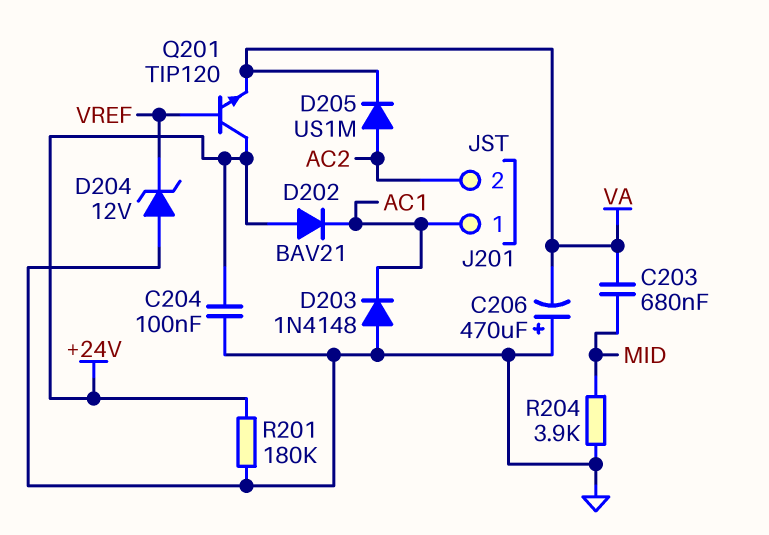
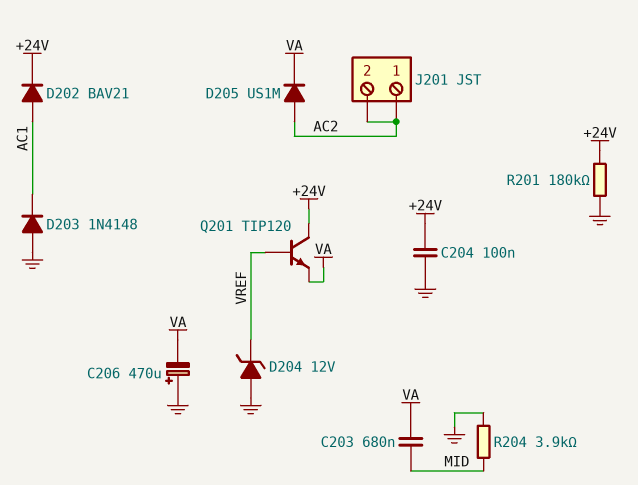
D202: diode BAV21 (A +24V, K AC1) -> diode BAV21 (A AC1, K +24V)
J201 pin 1: AC1 -> AC2

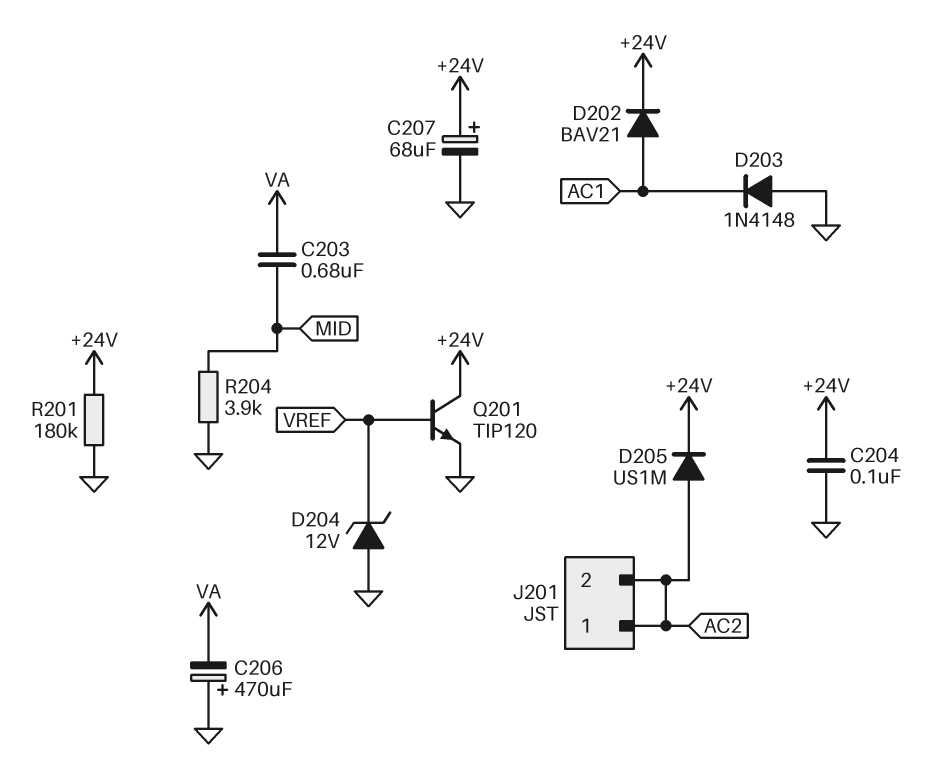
C207: none -> 68uF (plus +24V, minus GND)
D205: diode US1M (A AC2, K VA) -> diode US1M (A AC2, K +24V)
Q201: NPN TIP120 (B VREF, C +24V, E VA) -> NPN TIP120 (B VREF, C +24V, E GND)

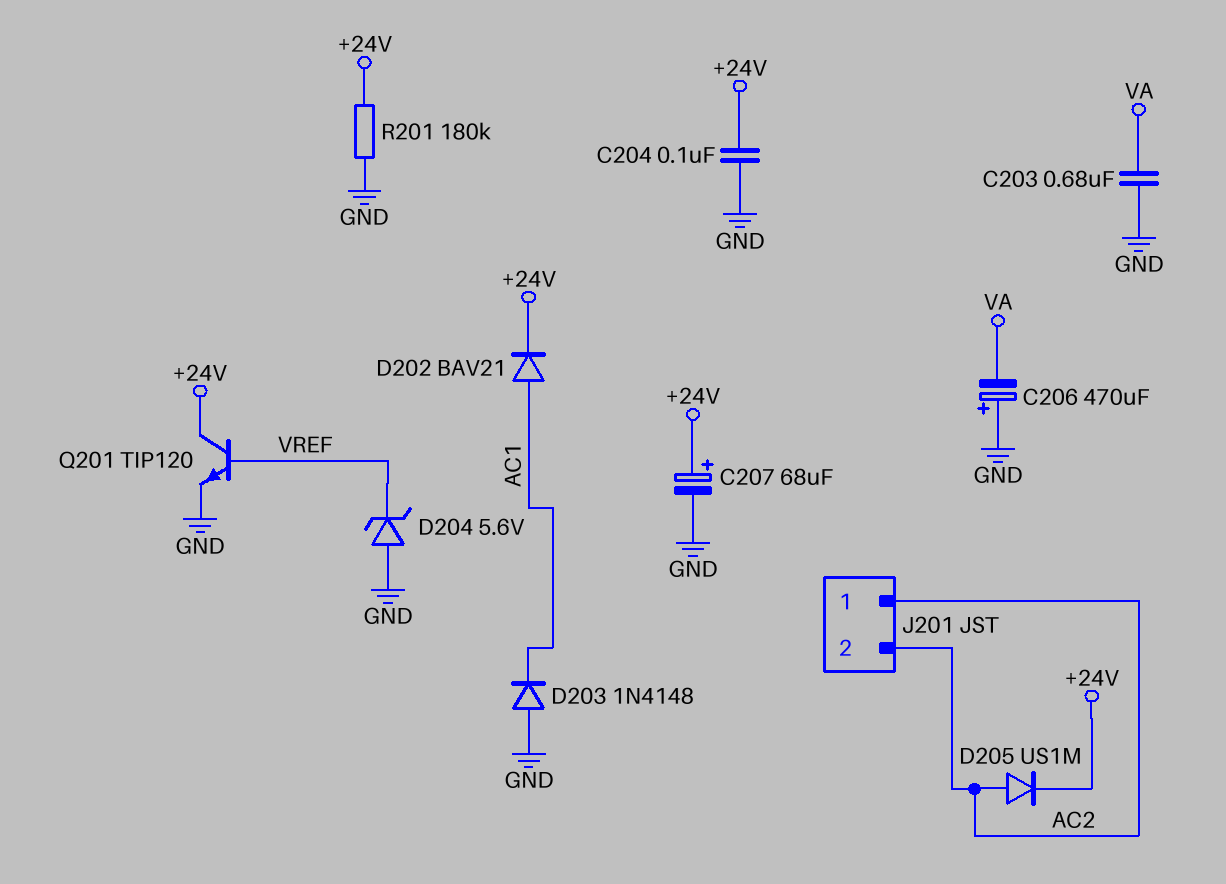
C203: 680nF (MID, VA) -> 680nF (GND, VA)
D204: zener 12V (A GND, K VREF) -> zener 5.6V (A GND, K VREF)
R204: 3.9k (GND, MID) -> none

